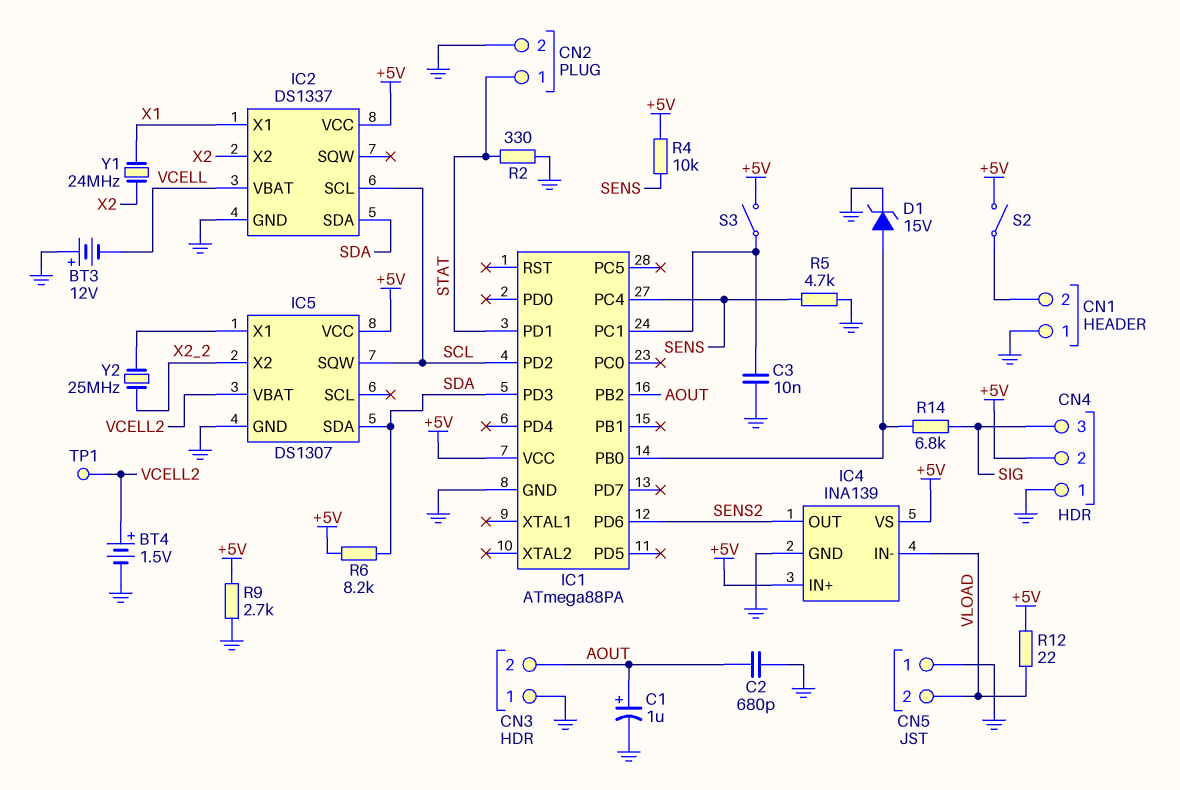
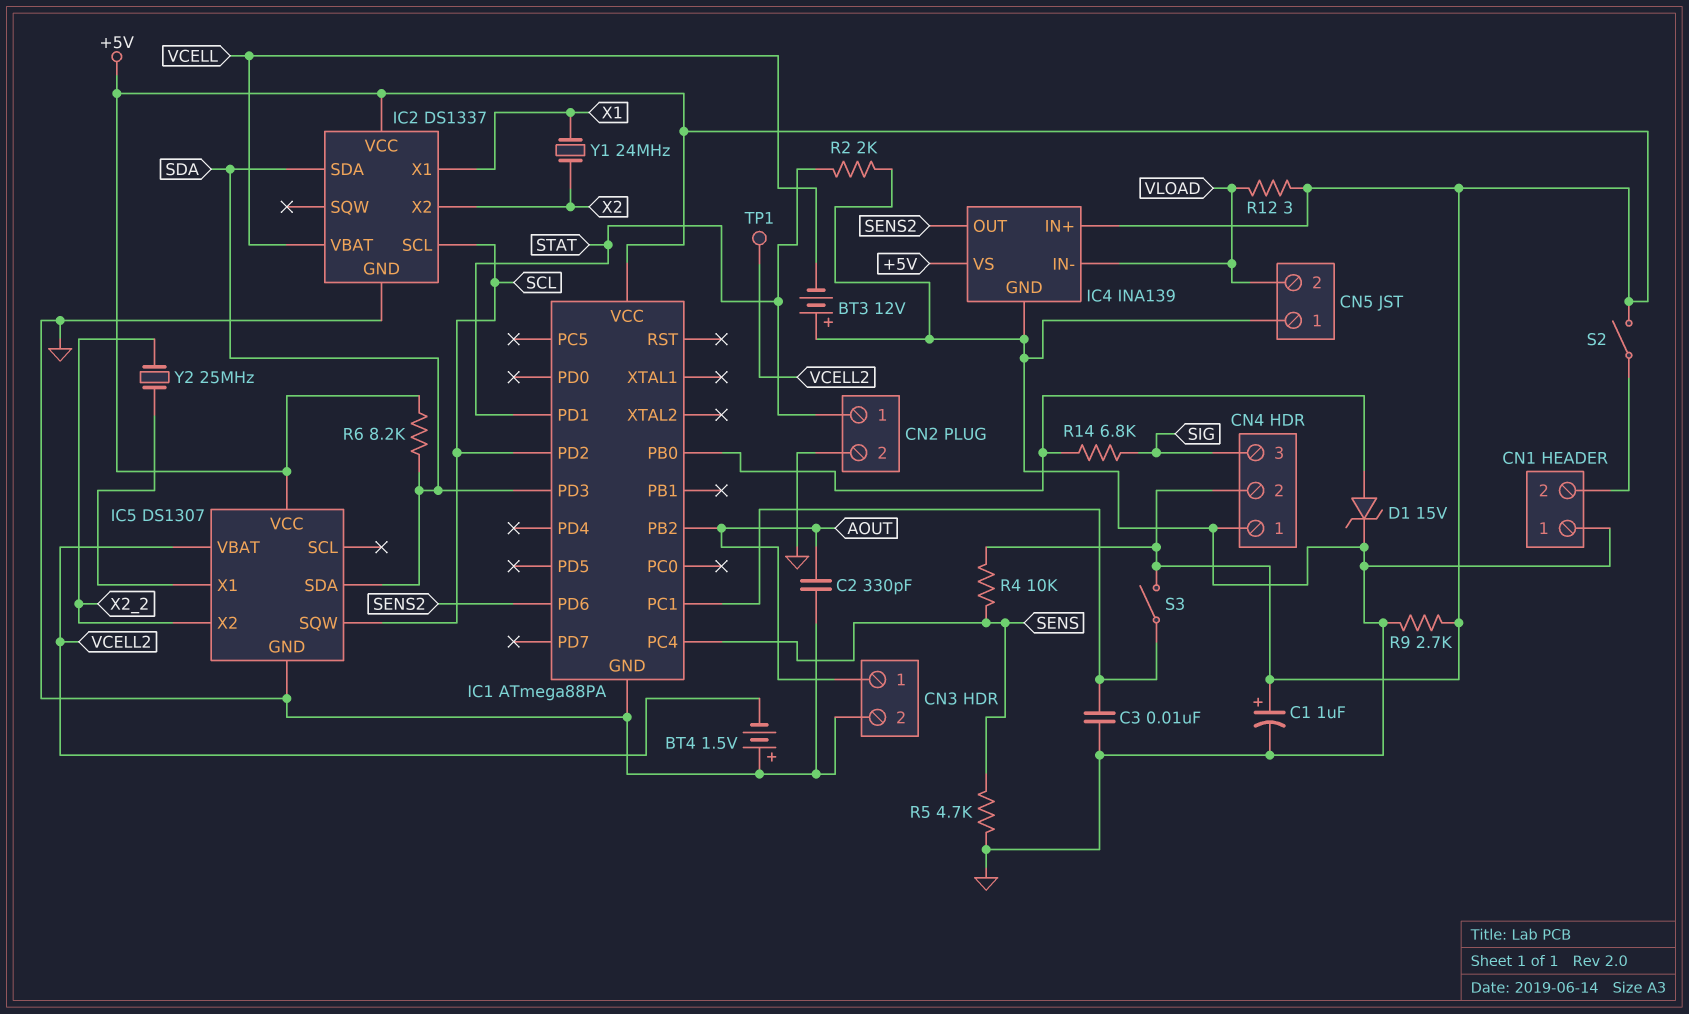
BT4: 1.5V (plus VCELL2, minus GND) -> 1.5V (plus GND, minus VCELL2)
C1: 1uF (plus AOUT, minus GND) -> 1uF (plus +5V, minus GND)
C2: 680pF (AOUT, GND) -> 330pF (AOUT, GND)
CN3 pin 1: GND -> AOUT
CN3 pin 2: AOUT -> GND
R2: 330 (GND, STAT) -> 2k (GND, STAT)
R12: 22 (+5V, VLOAD) -> 3 (+5V, VLOAD)

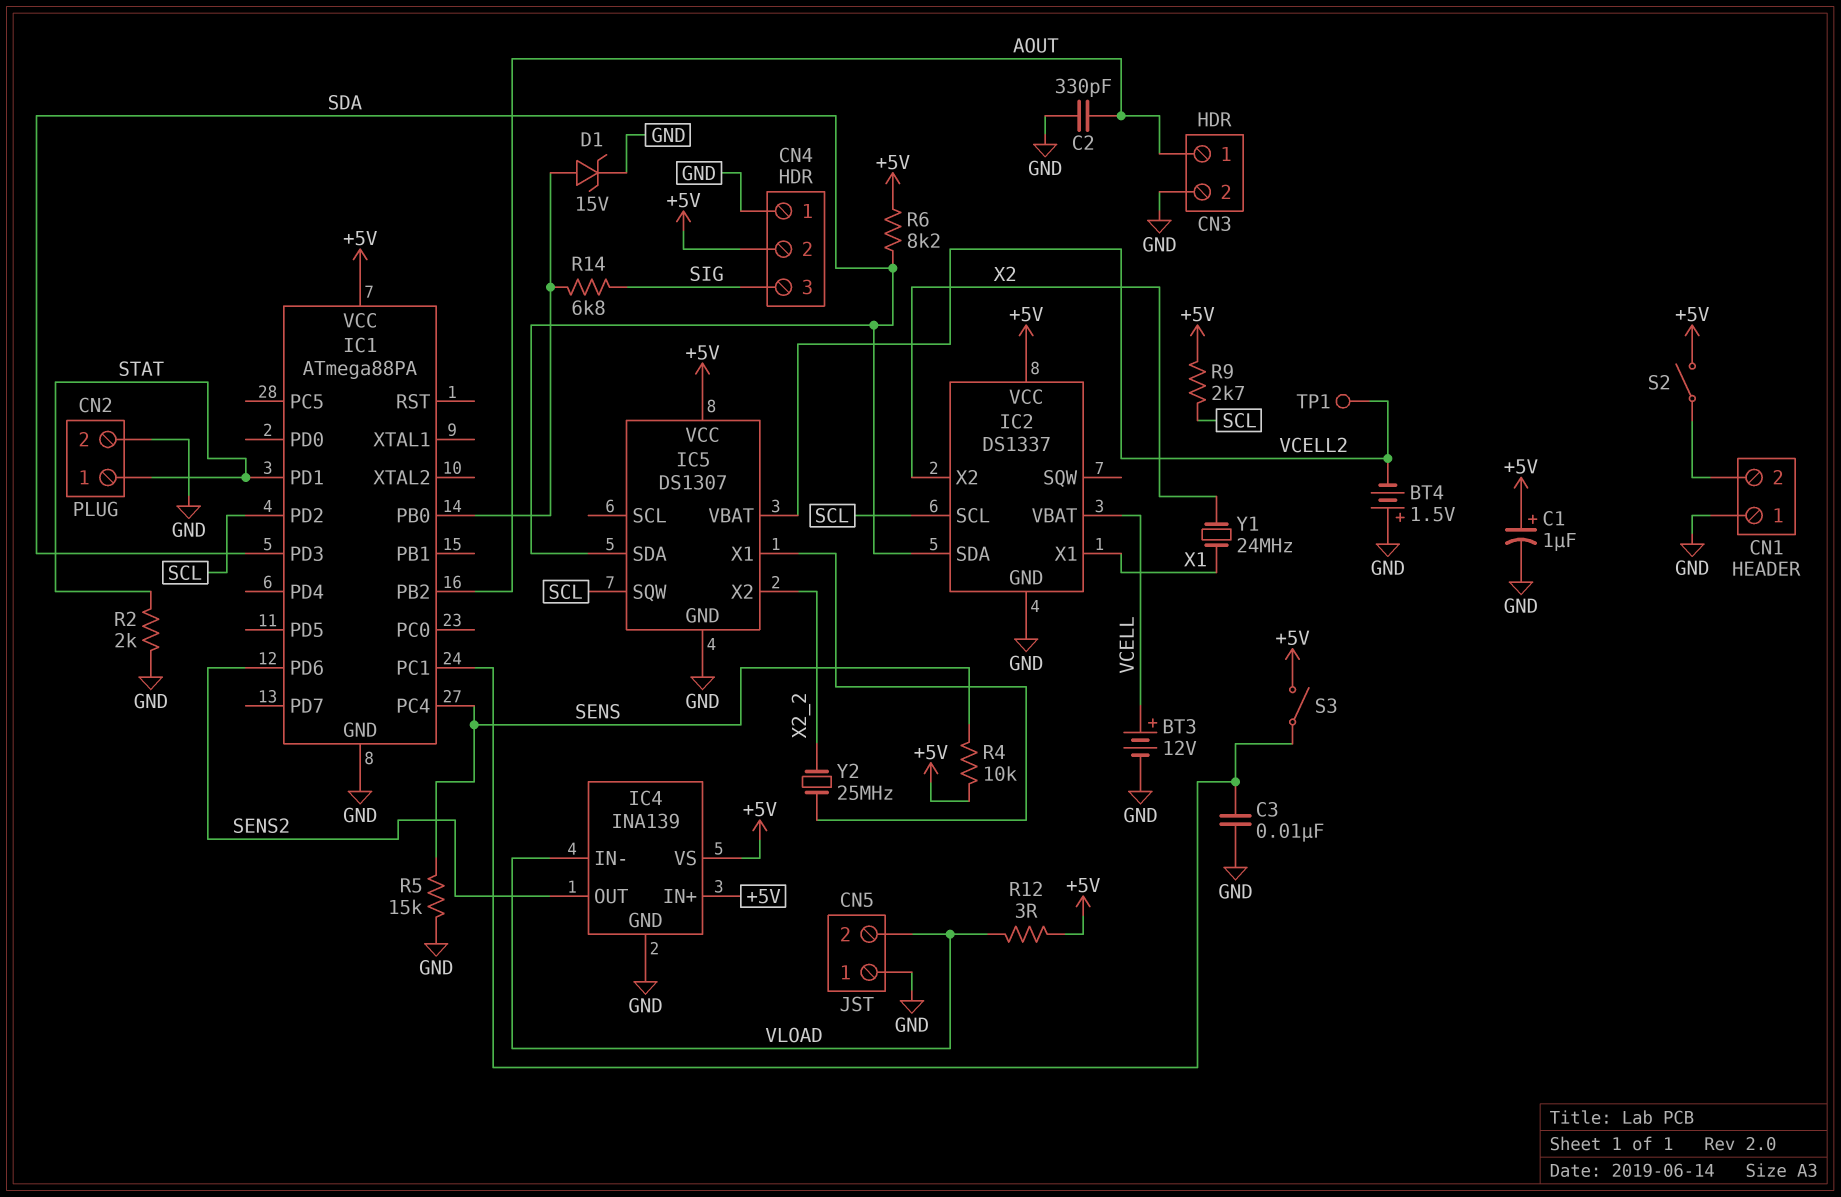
BT3: 12V (plus GND, minus VCELL) -> 12V (plus VCELL, minus GND)
R5: 4.7k (GND, SENS) -> 15k (GND, SENS)
R9: 2.7k (+5V, GND) -> 2.7k (+5V, SCL)

